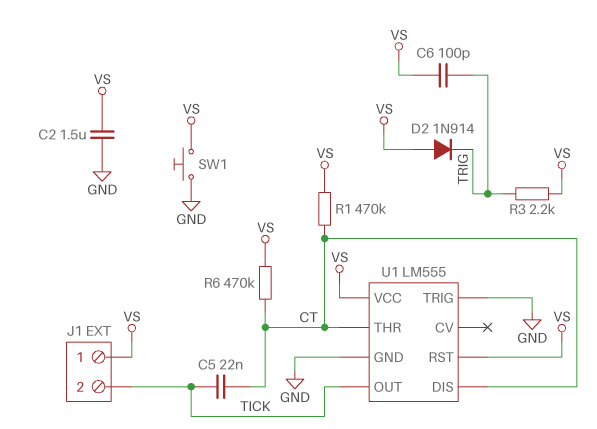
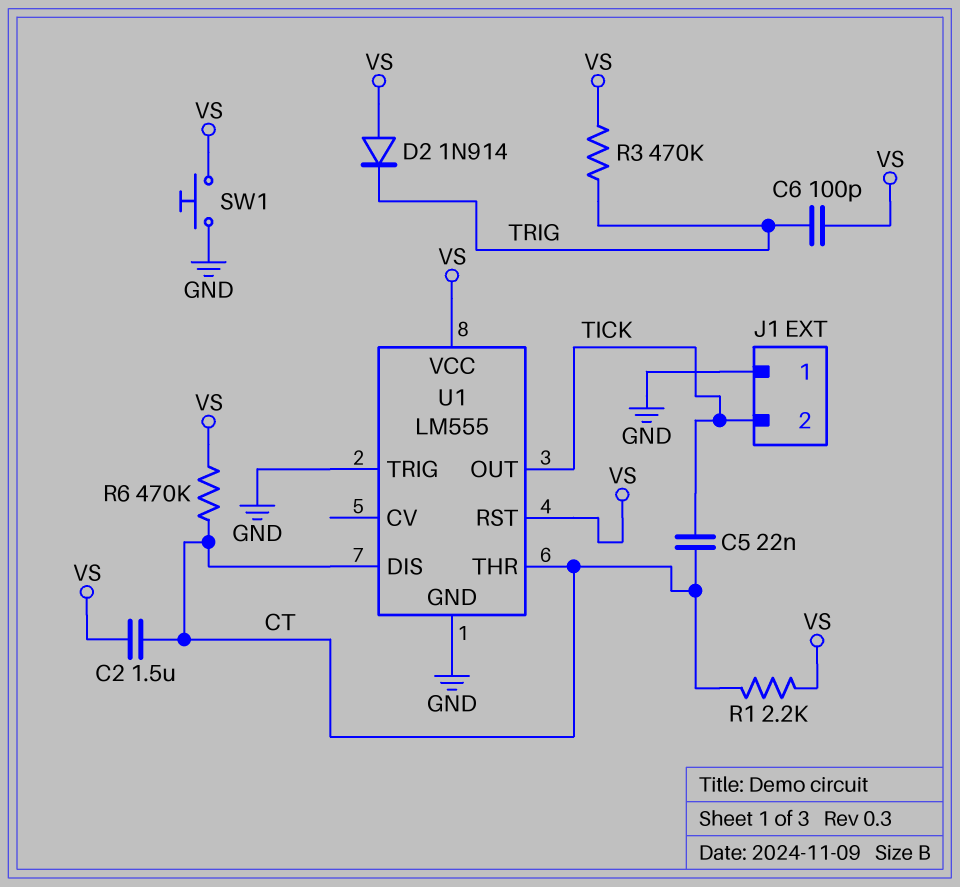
C2: 1.5uF (GND, VS) -> 1.5uF (CT, VS)
J1 pin 1: VS -> GND
R1: 470k (CT, VS) -> 2.2k (CT, VS)
R3: 2.2k (TRIG, VS) -> 470k (TRIG, VS)

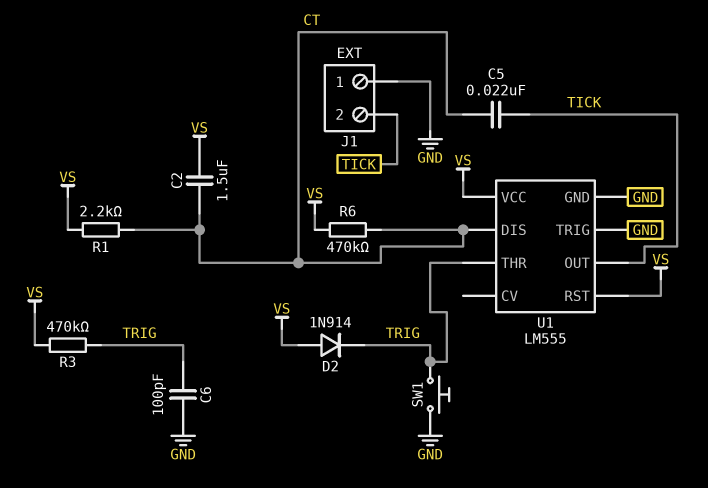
C6: 100pF (TRIG, VS) -> 100pF (GND, TRIG)
SW1: button (GND, VS) -> button (GND, TRIG)
U1 pin THR: CT -> TRIG

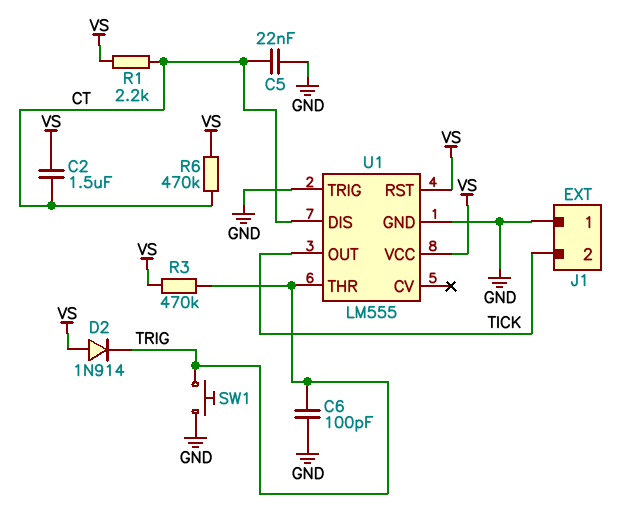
C5: 22nF (CT, TICK) -> 22nF (CT, GND)

